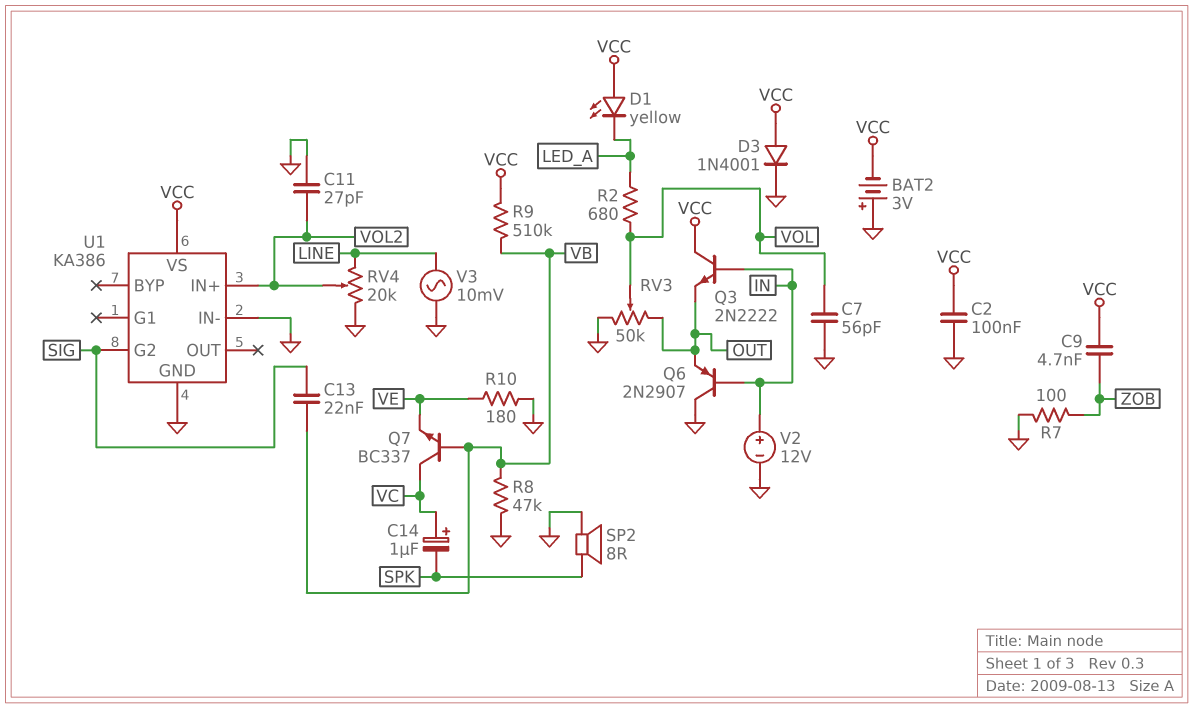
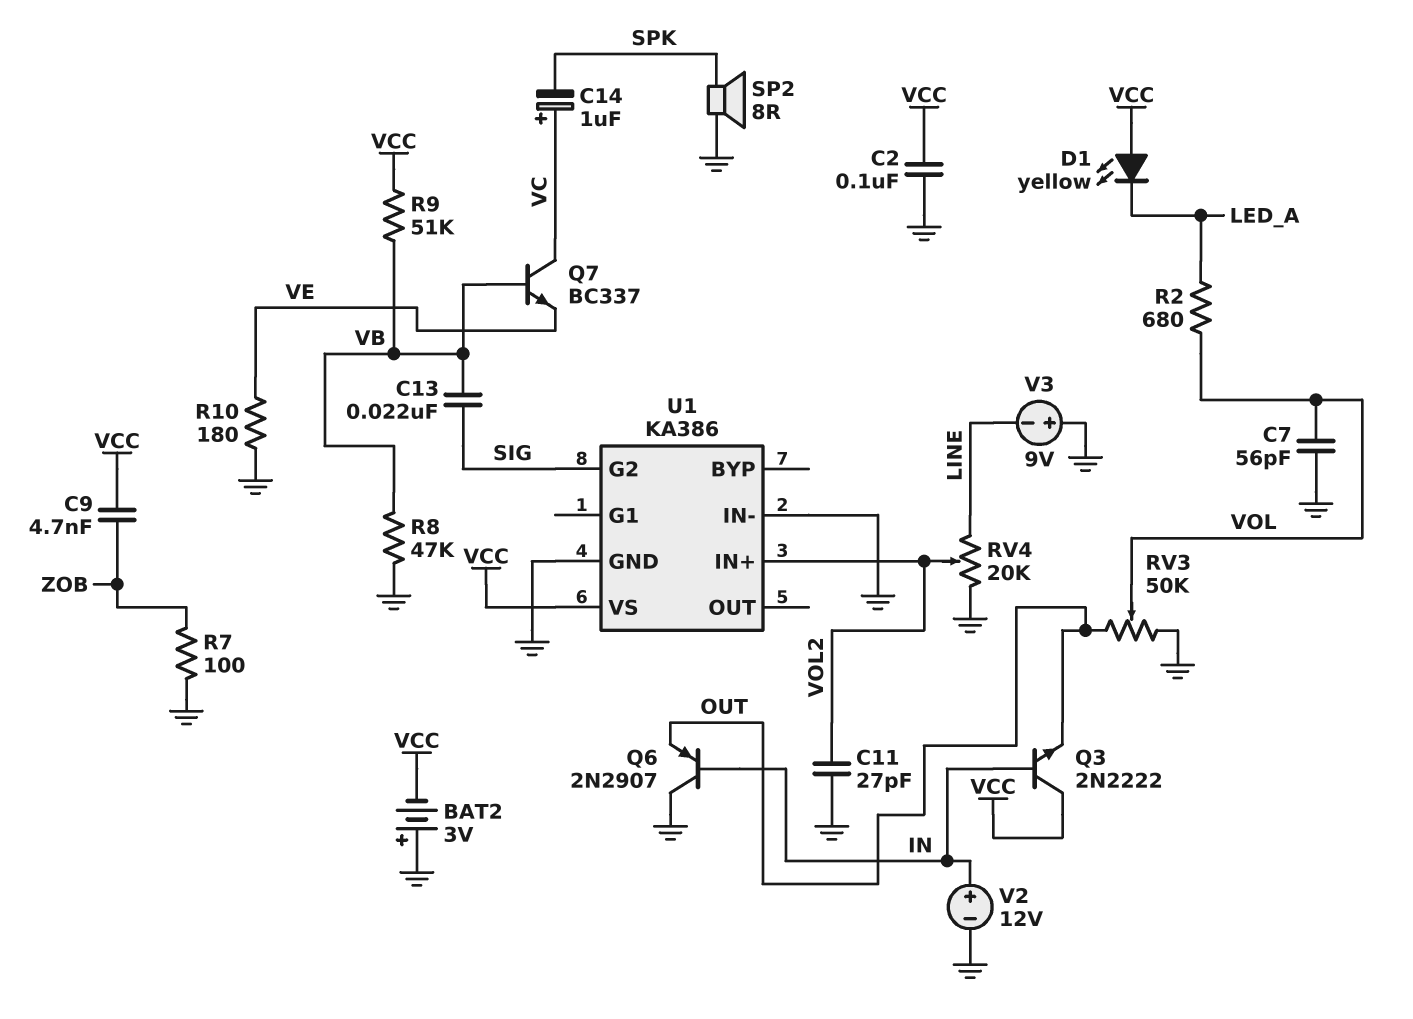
D3: diode 1N4001 (A VCC, K GND) -> none
R9: 510k (VB, VCC) -> 51k (VB, VCC)
V3: AC 10mV (GND, LINE) -> 9V (plus GND, minus LINE)

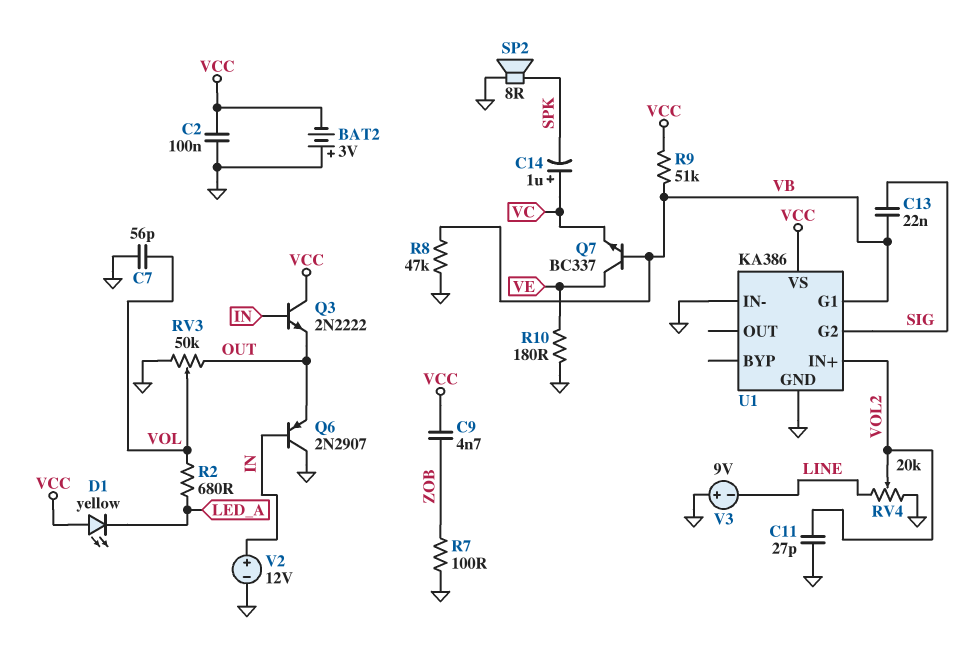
Q7: NPN BC337 (B VB, C VC, E VE) -> NPN BC337 (B VB, C VE, E VC)
U1 pin G1: none -> VB

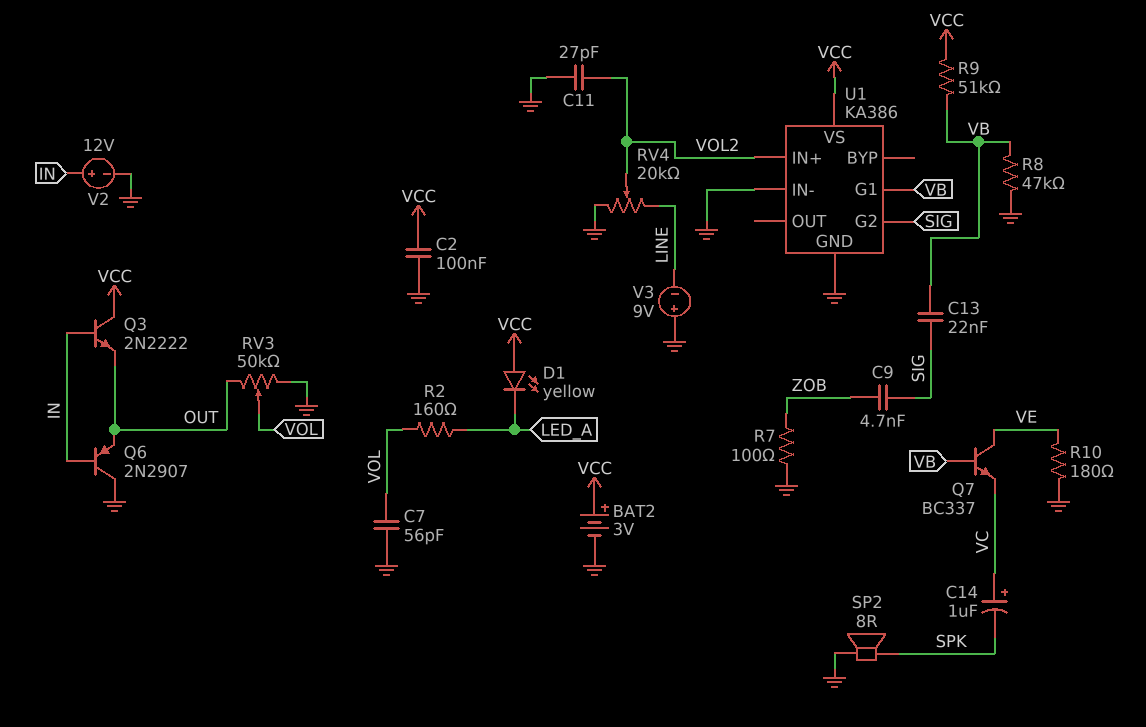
BAT2: 3V (plus GND, minus VCC) -> 3V (plus VCC, minus GND)
C9: 4.7nF (VCC, ZOB) -> 4.7nF (SIG, ZOB)
R2: 680 (LED_A, VOL) -> 160 (LED_A, VOL)

